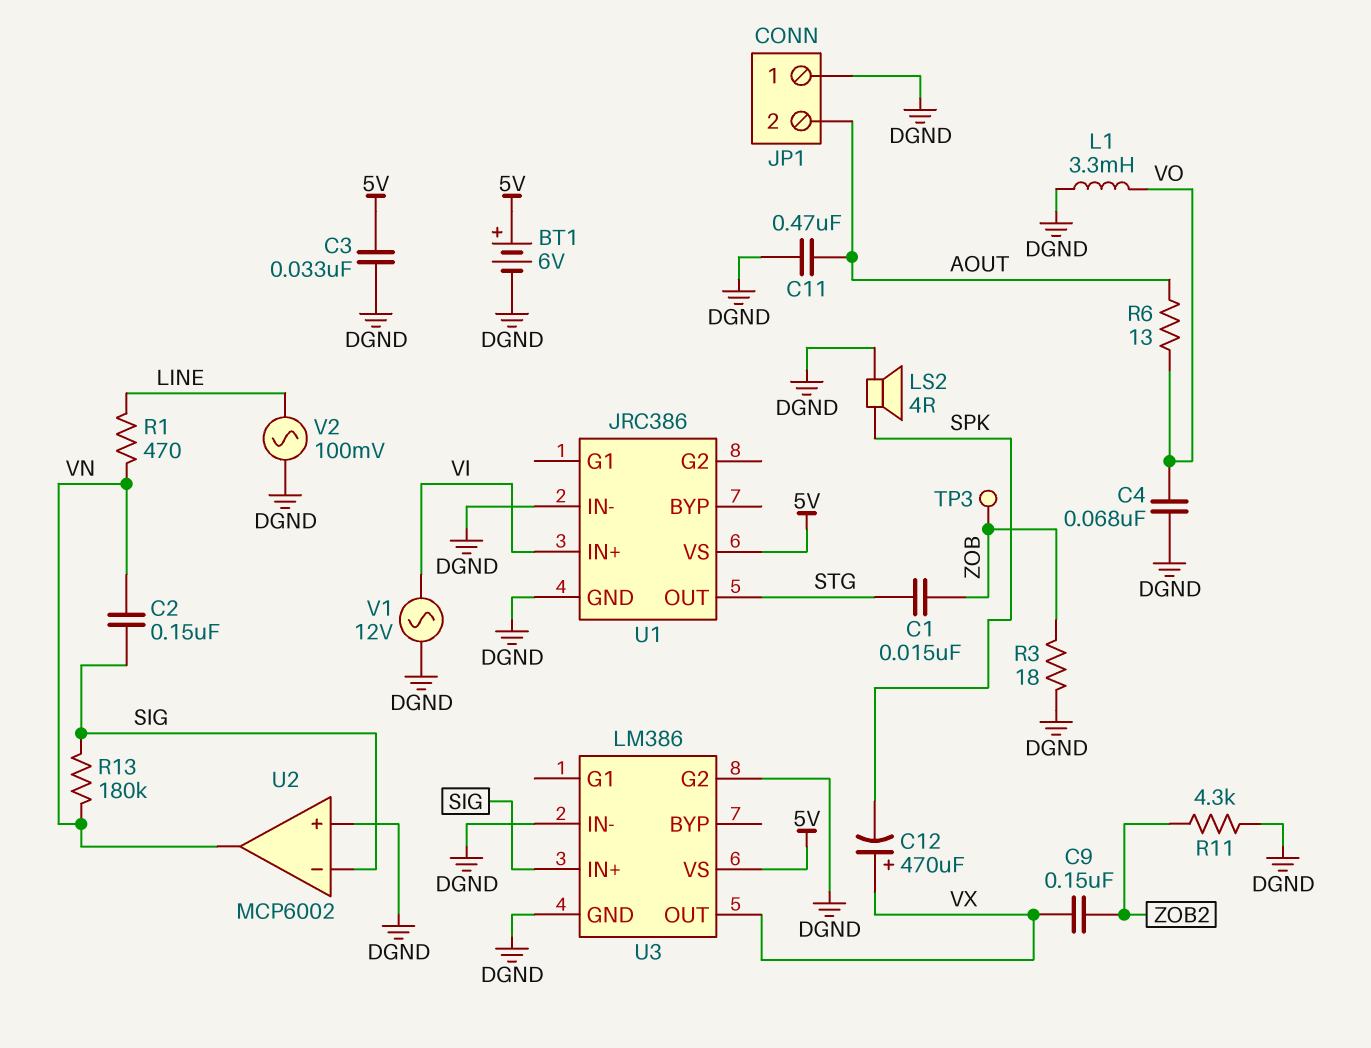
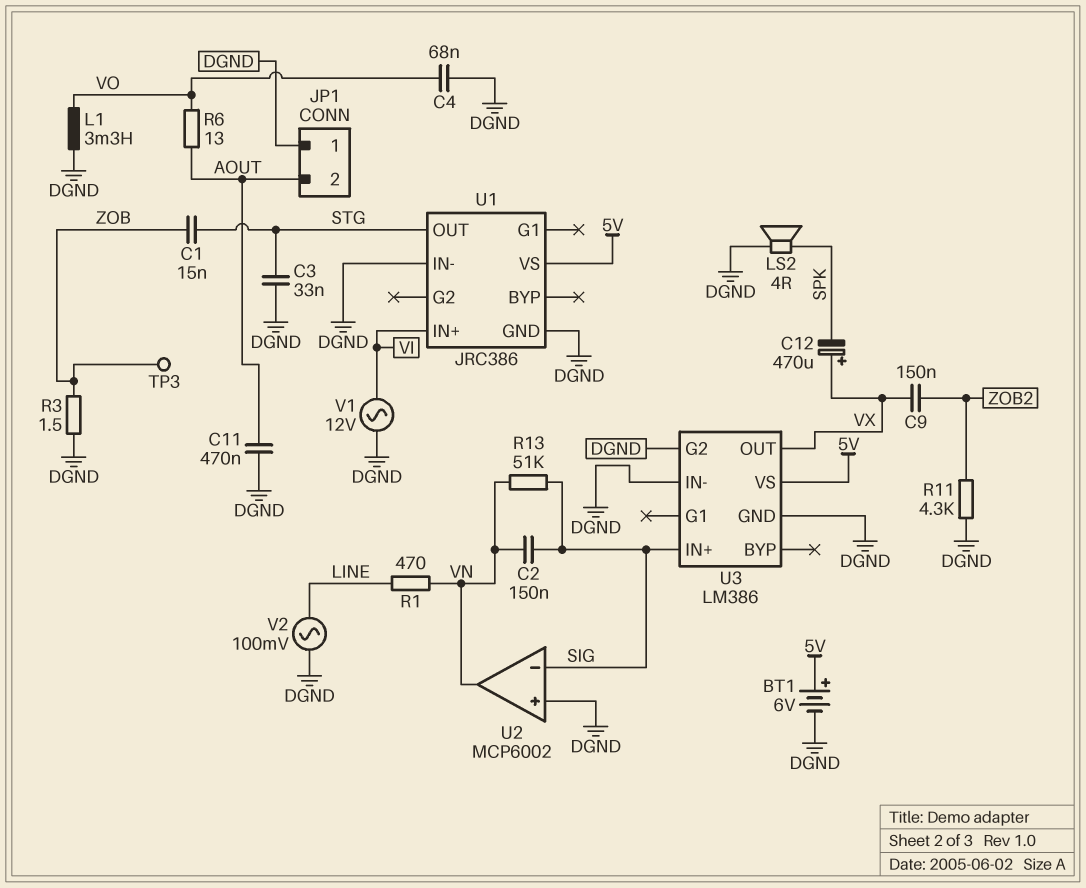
C3: 33nF (5V, DGND) -> 33nF (DGND, STG)
R3: 18 (DGND, ZOB) -> 1.5 (DGND, ZOB)
R13: 180k (SIG, VN) -> 51k (SIG, VN)

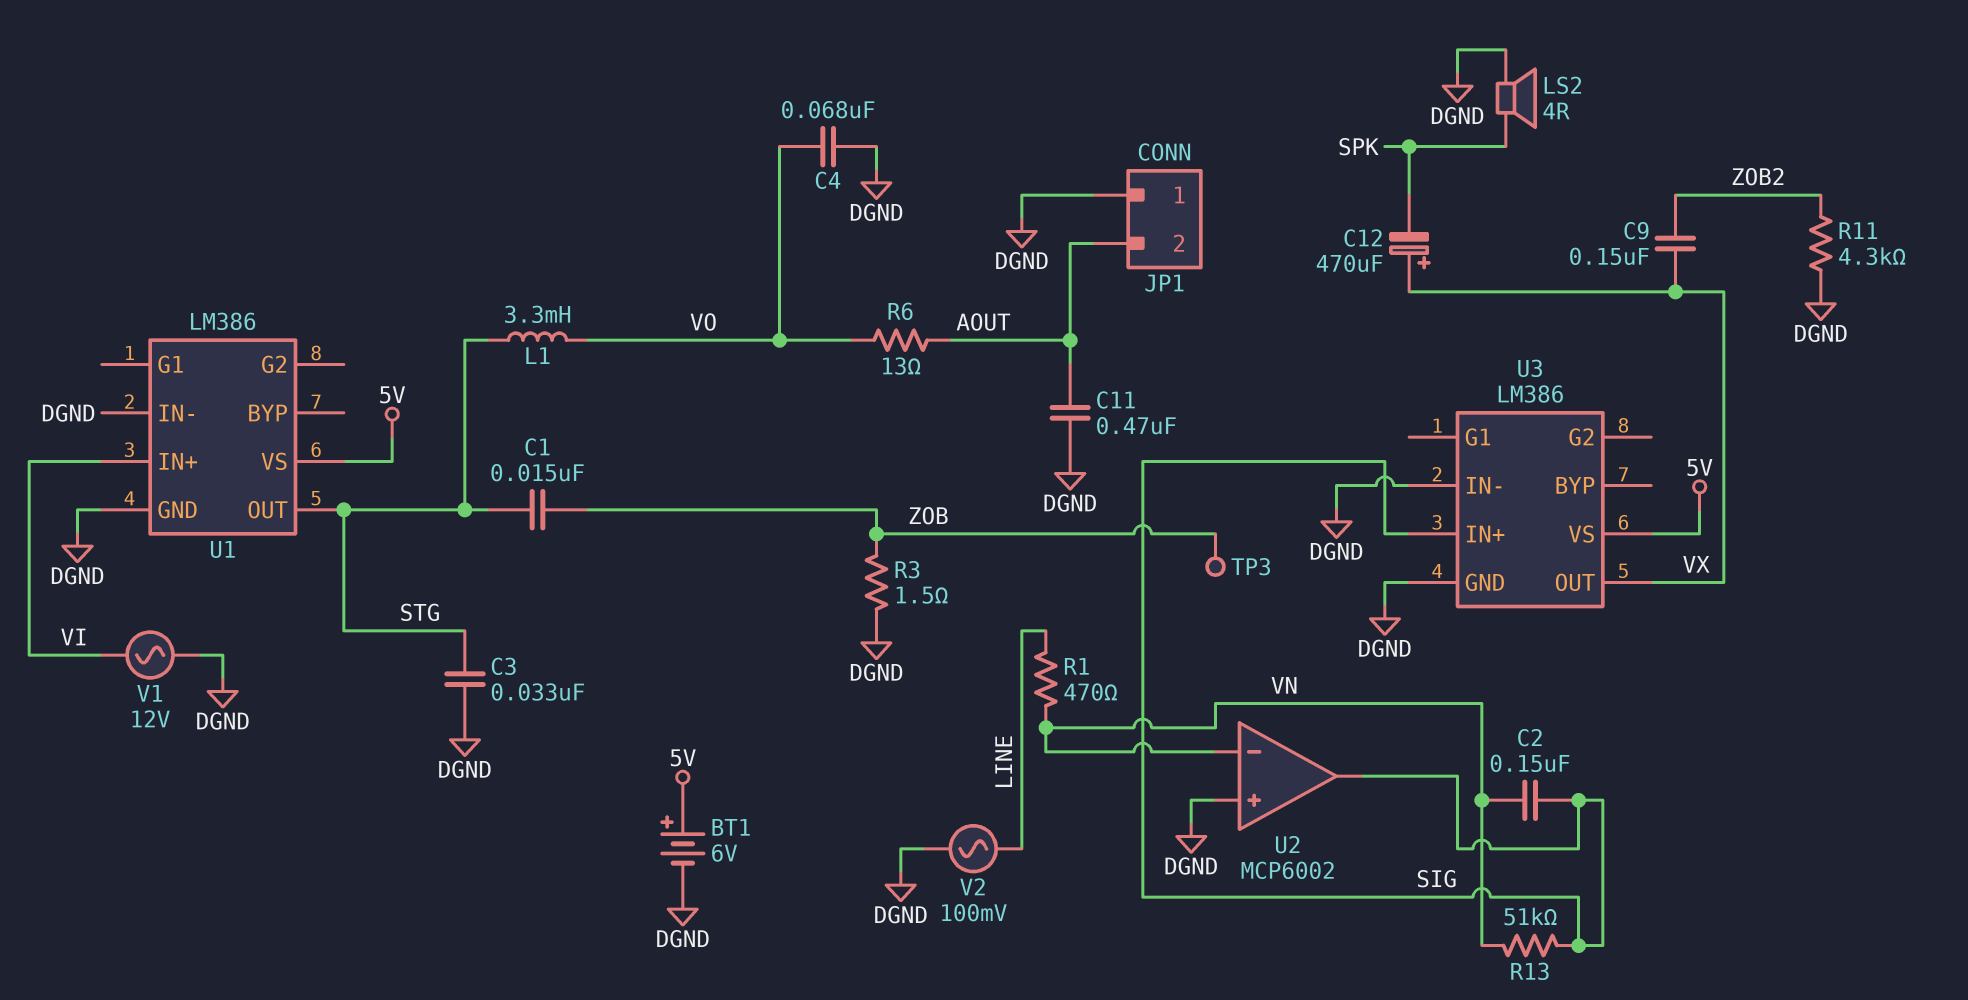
L1: 3.3mH (DGND, VO) -> 3.3mH (STG, VO)
U1: JRC386 -> LM386
U2 pin in-: SIG -> VN
U2 pin out: VN -> SIG
U3 pin G2: DGND -> none

